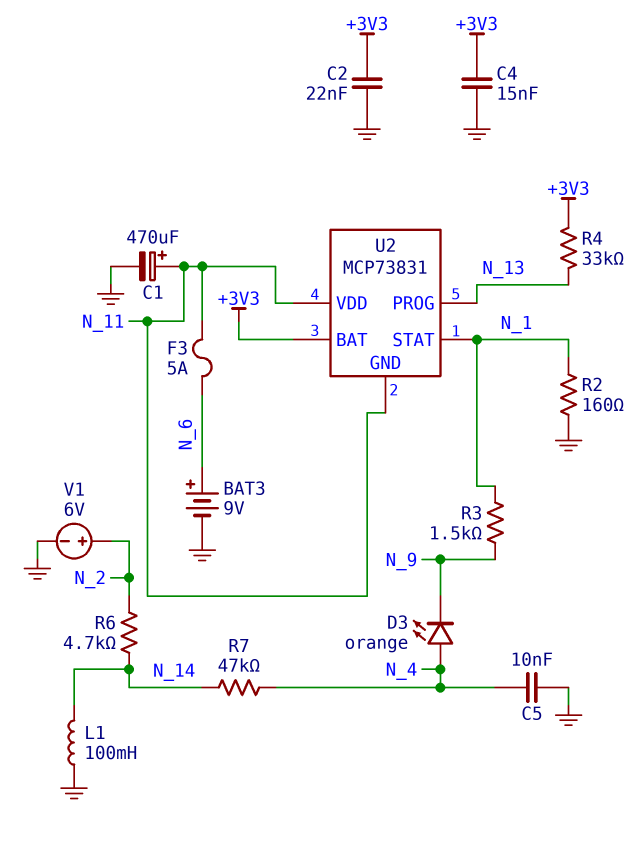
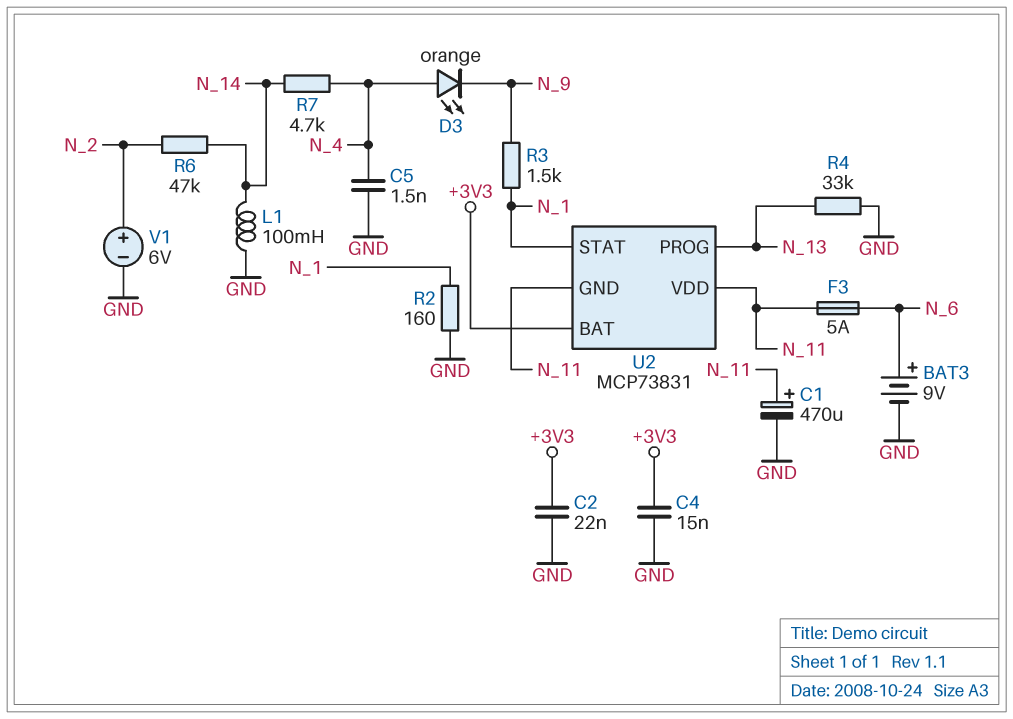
C5: 10nF (GND, N_4) -> 1.5nF (GND, N_4)
R4: 33k (+3V3, N_13) -> 33k (GND, N_13)
R6: 4.7k (N_2, N_14) -> 47k (N_2, N_14)
R7: 47k (N_4, N_14) -> 4.7k (N_4, N_14)

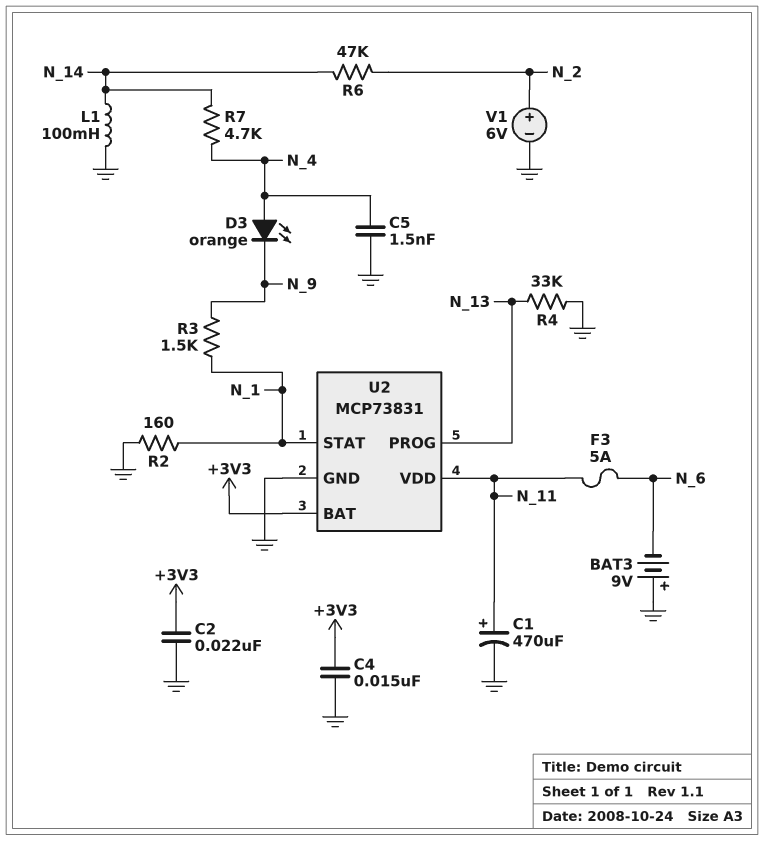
BAT3: 9V (plus N_6, minus GND) -> 9V (plus GND, minus N_6)
U2 pin GND: N_11 -> GND

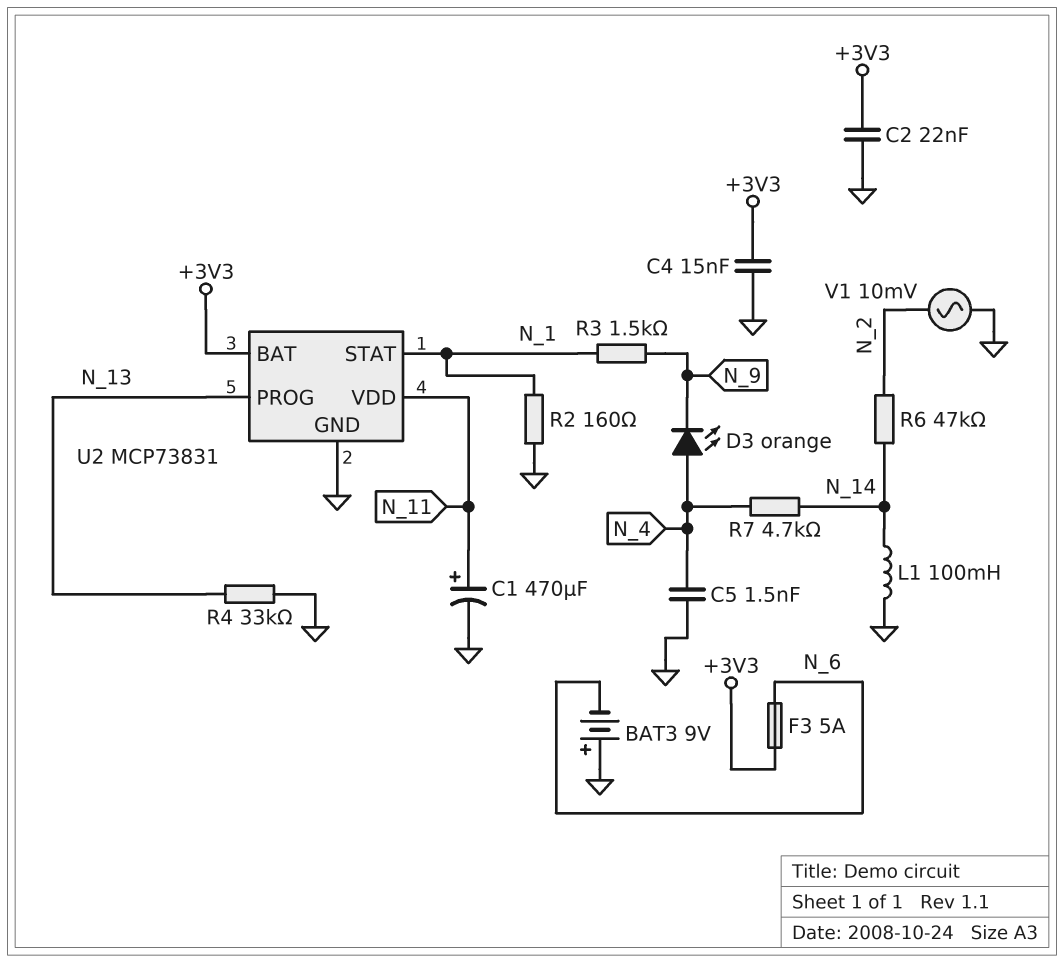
F3: 5A (N_6, N_11) -> 5A (+3V3, N_6)
V1: 6V (plus N_2, minus GND) -> AC 10mV (GND, N_2)

